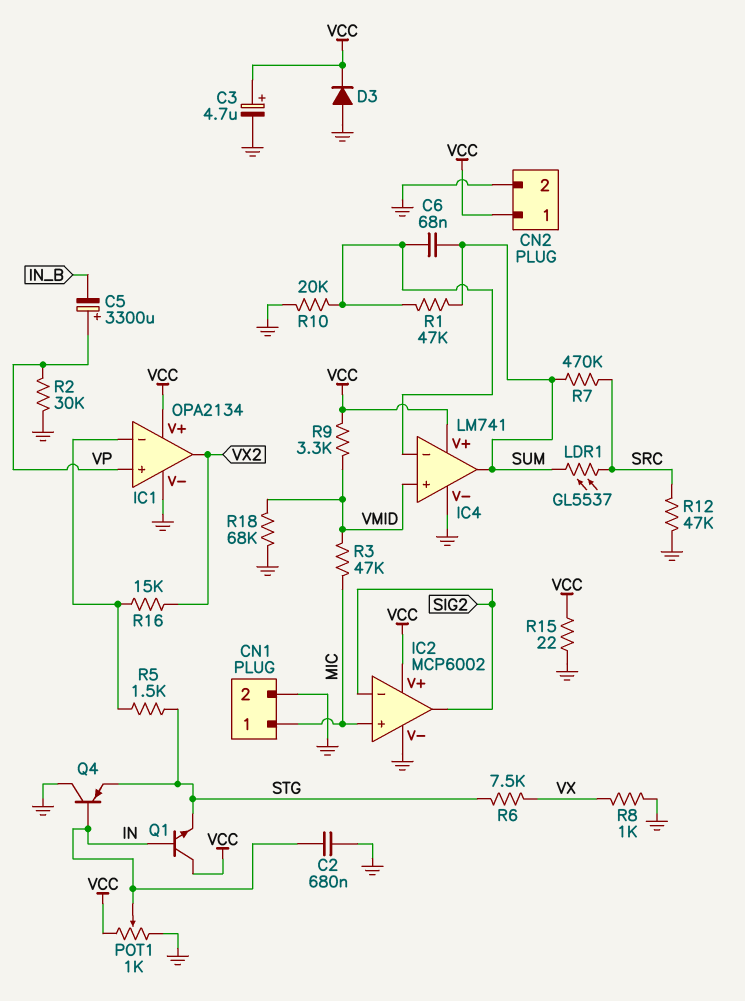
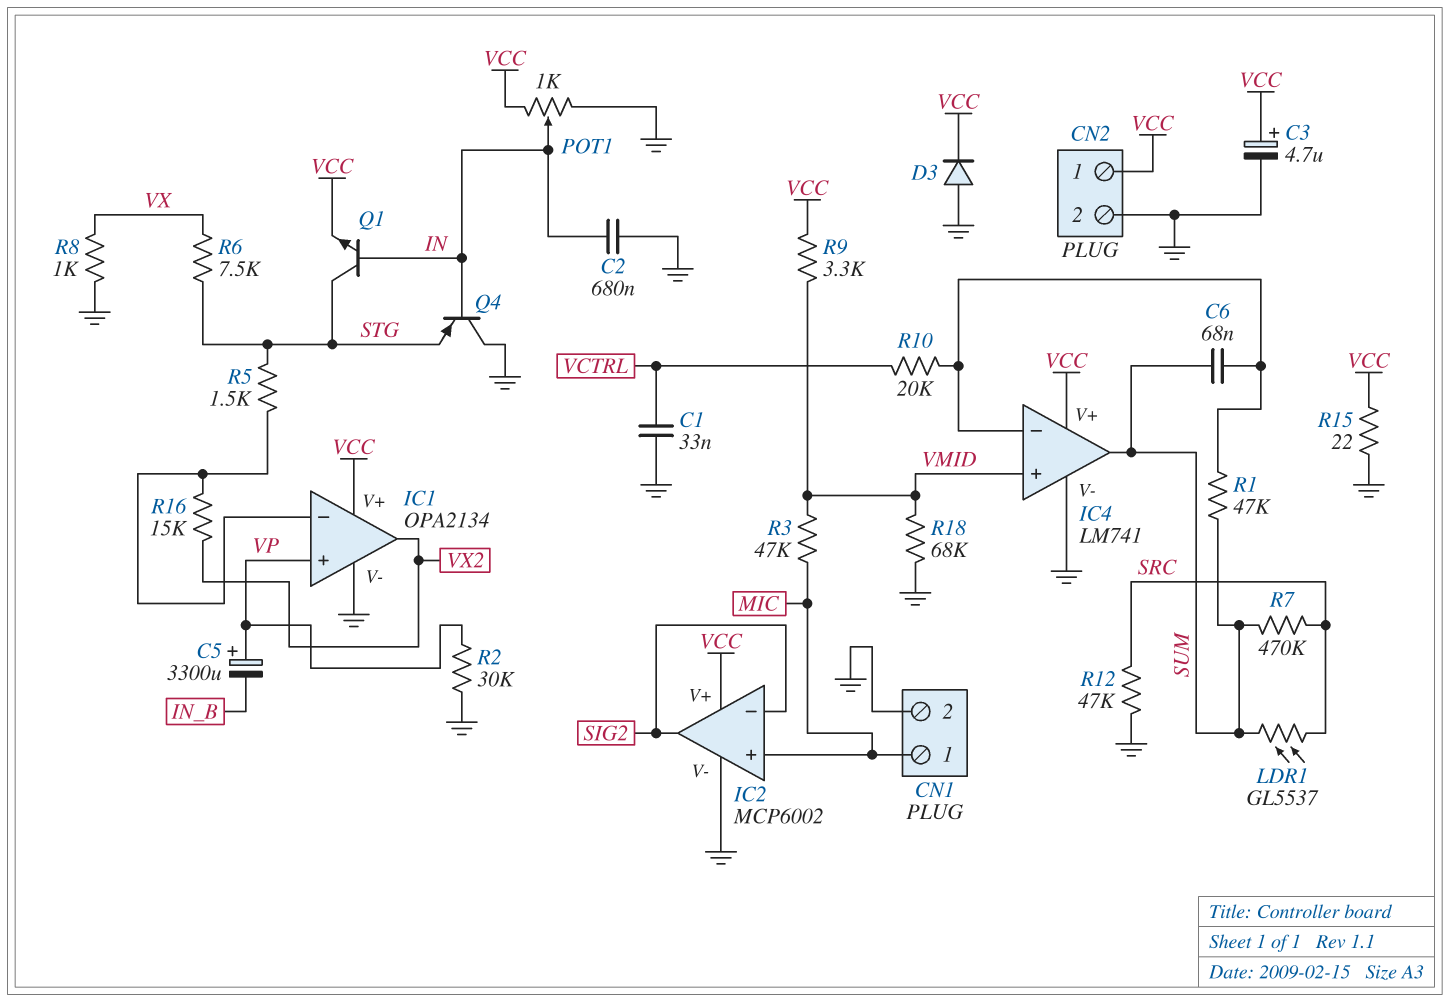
C1: none -> 33nF (GND, VCTRL)
Q1: NPN (B IN, C VCC, E STG) -> NPN (B IN, C STG, E VCC)
R10: 20k (GND, IC4/in-) -> 20k (IC4/in-, VCTRL)

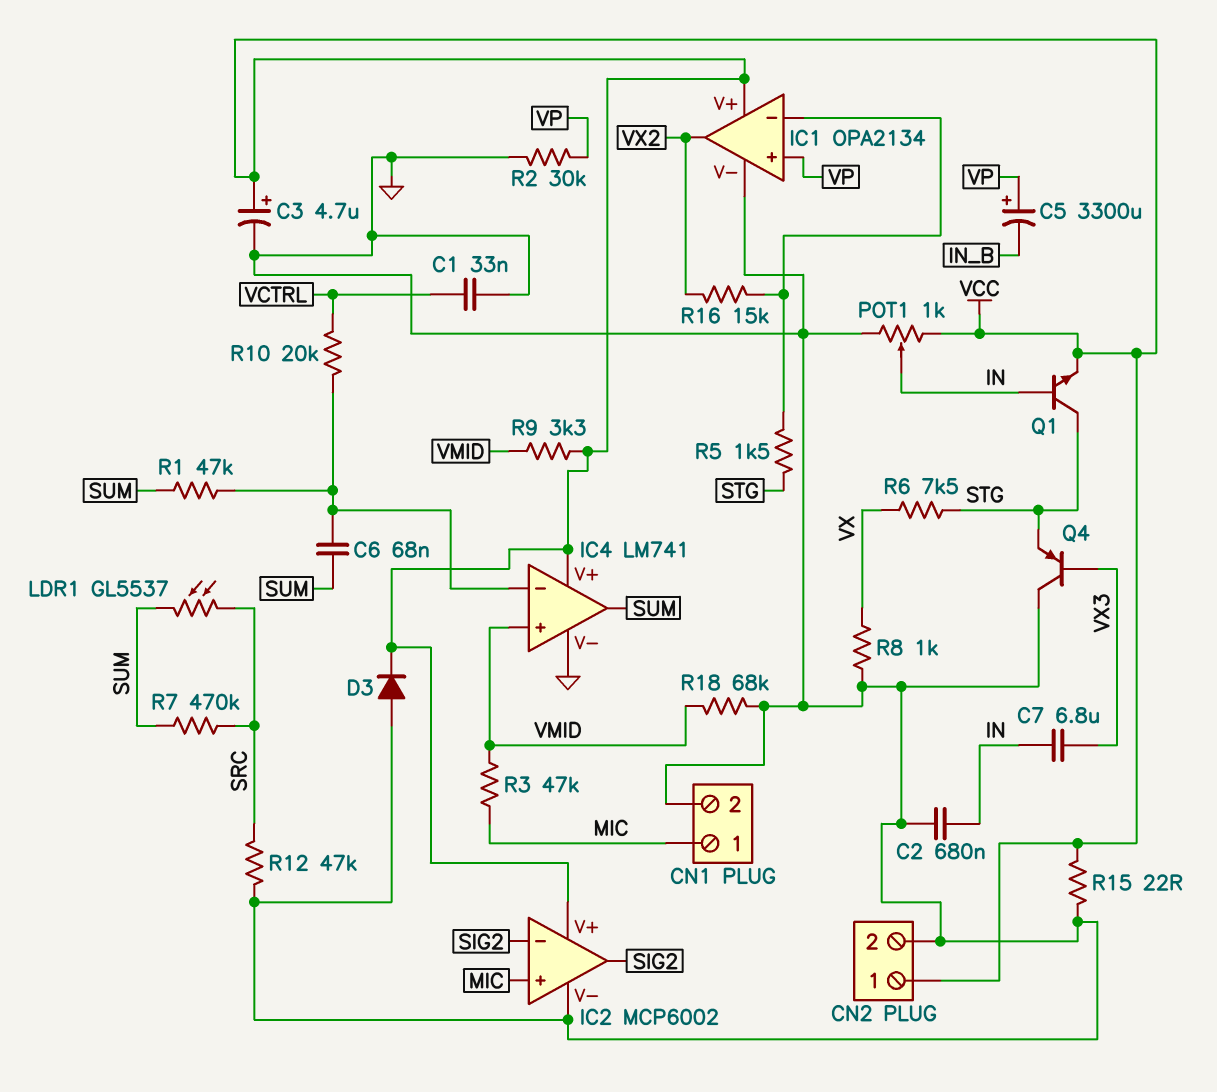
C7: none -> 6.8uF (IN, VX3)
Q4: PNP (B IN, C GND, E STG) -> PNP (B VX3, C GND, E STG)

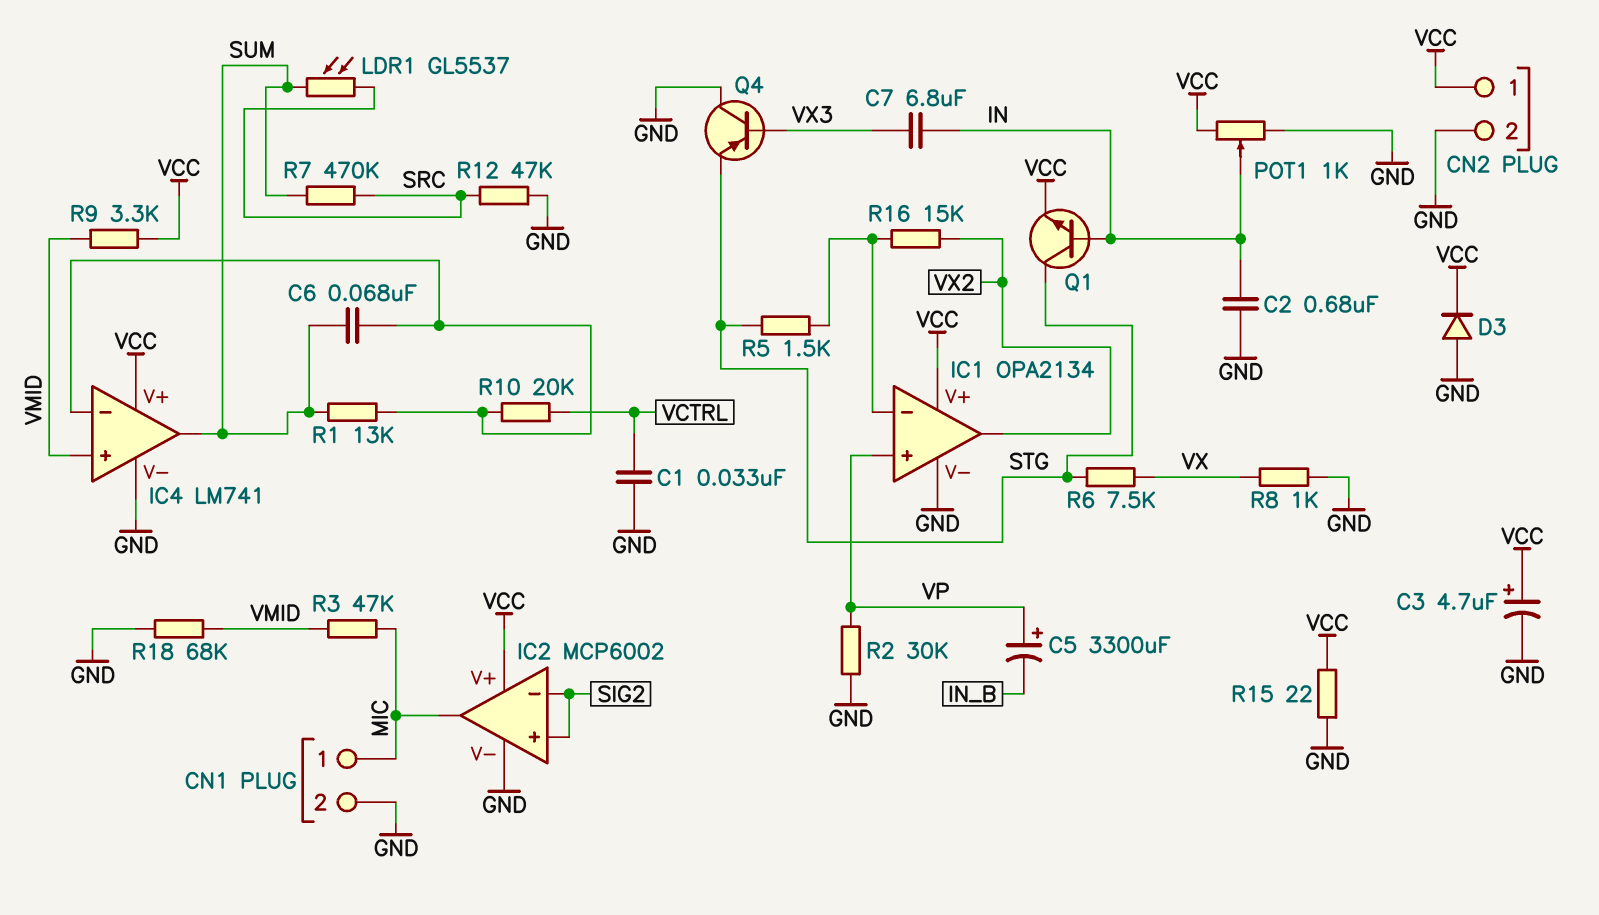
IC2 pin in+: MIC -> SIG2
IC2 pin out: SIG2 -> MIC
R1: 47k (IC4/in-, SUM) -> 13k (IC4/in-, SUM)

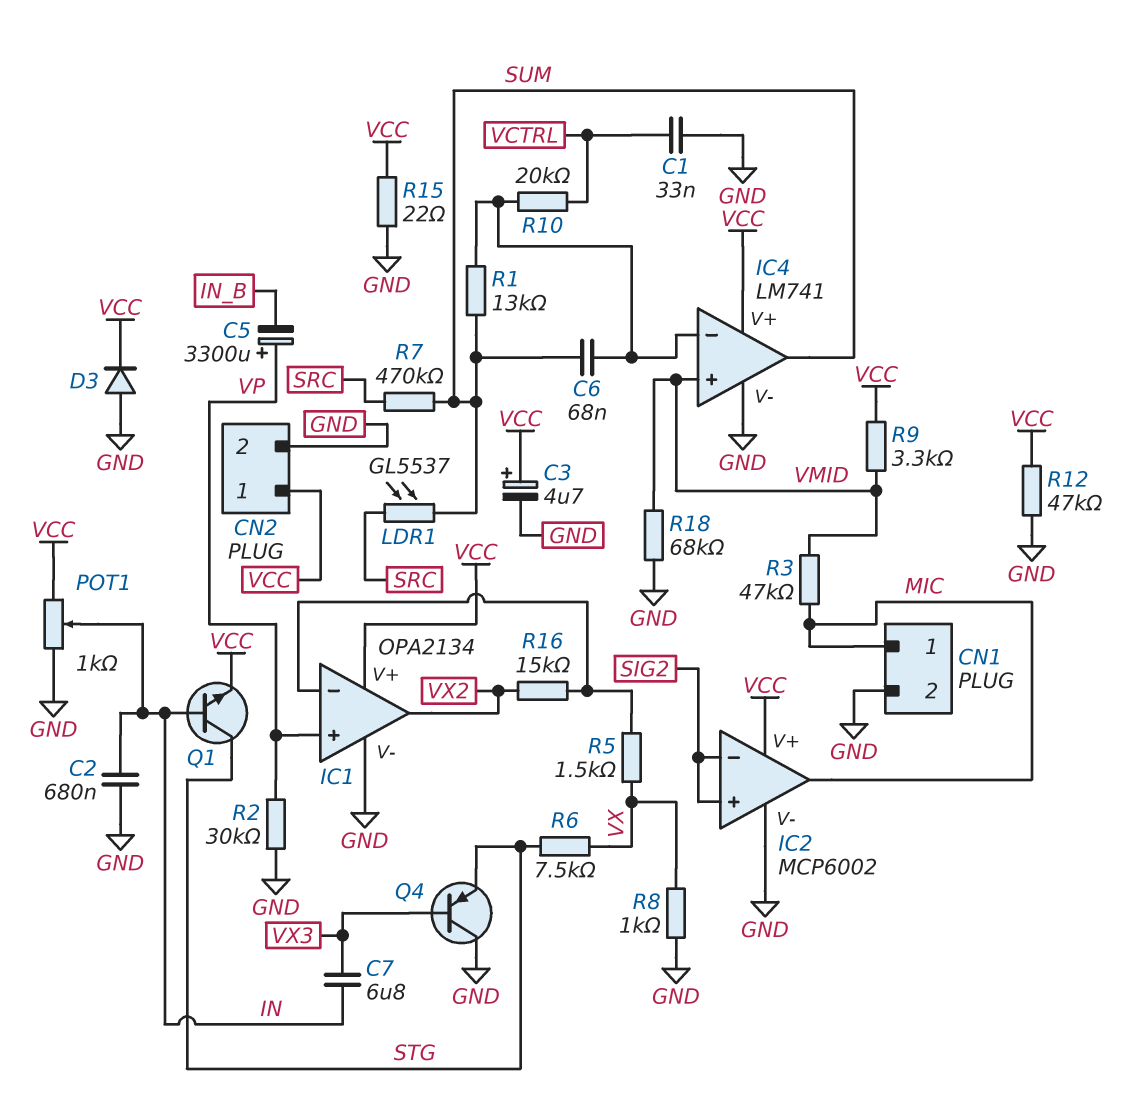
R5: 1.5k (IC1/in-, STG) -> 1.5k (IC1/in-, VX)
R12: 47k (GND, SRC) -> 47k (GND, VCC)

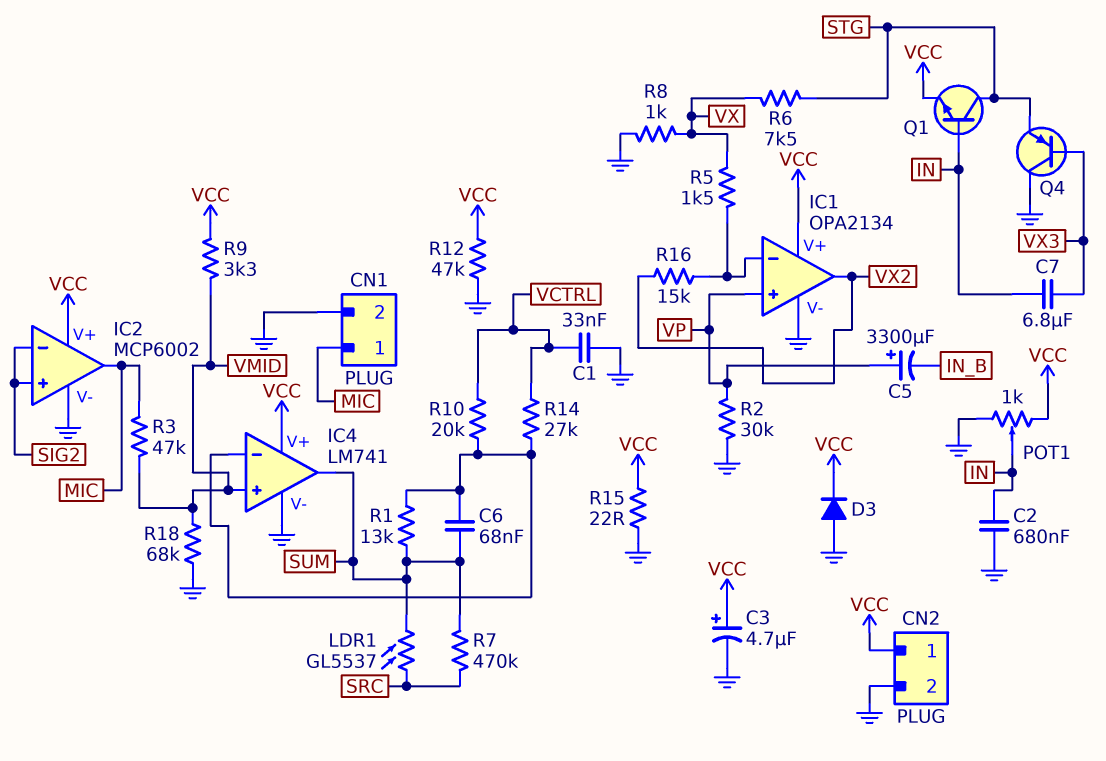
R14: none -> 27k (IC4/in-, VCTRL)

